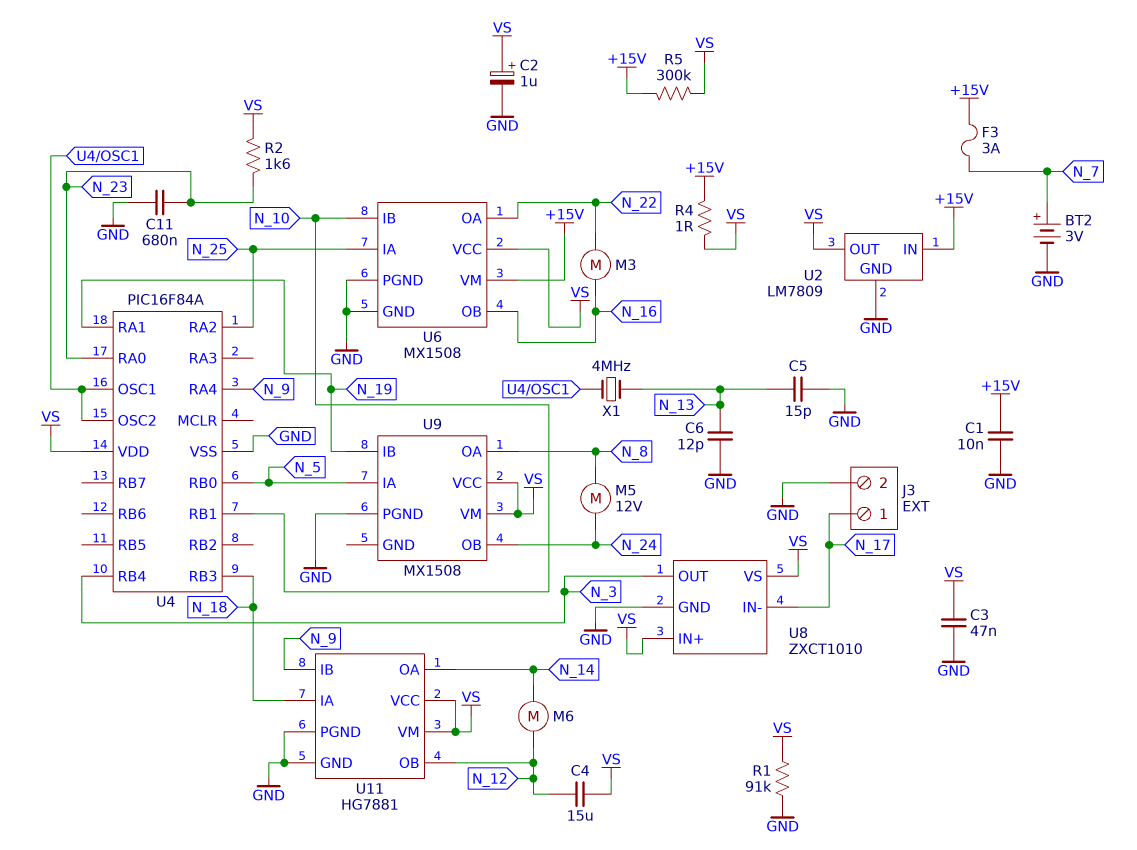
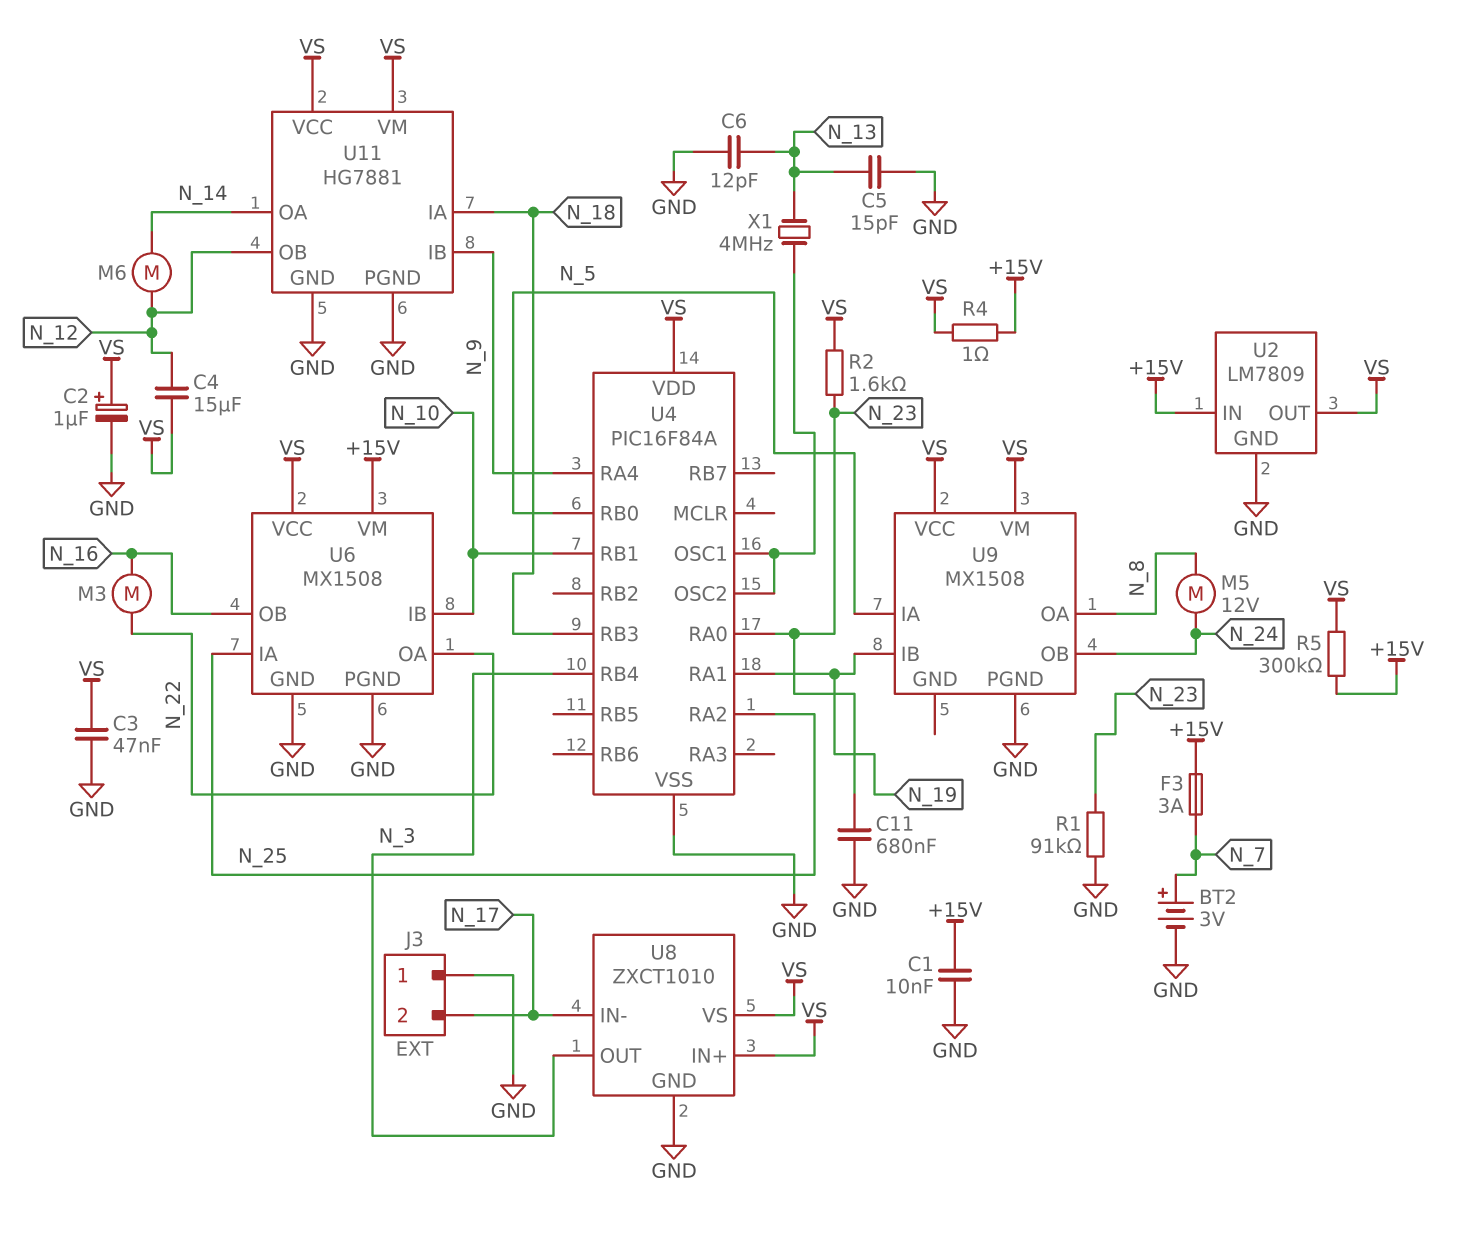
J3 pin 1: N_17 -> GND
J3 pin 2: GND -> N_17
R1: 91k (GND, VS) -> 91k (GND, N_23)

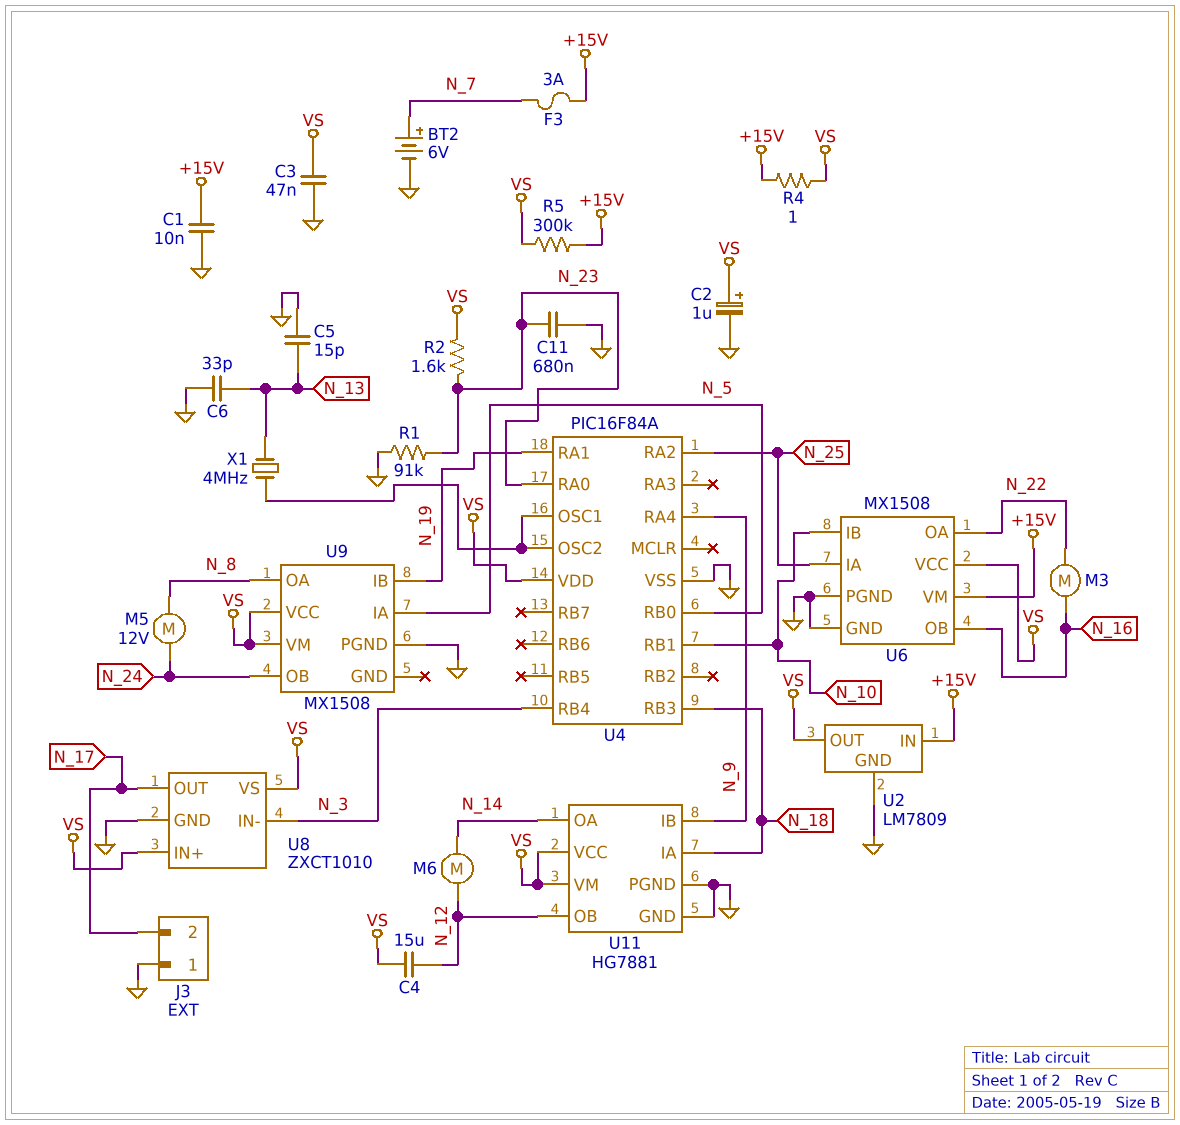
BT2: 3V (plus N_7, minus GND) -> 6V (plus N_7, minus GND)
C6: 12pF (GND, N_13) -> 33pF (GND, N_13)
U8 pin IN-: N_17 -> N_3
U8 pin OUT: N_3 -> N_17

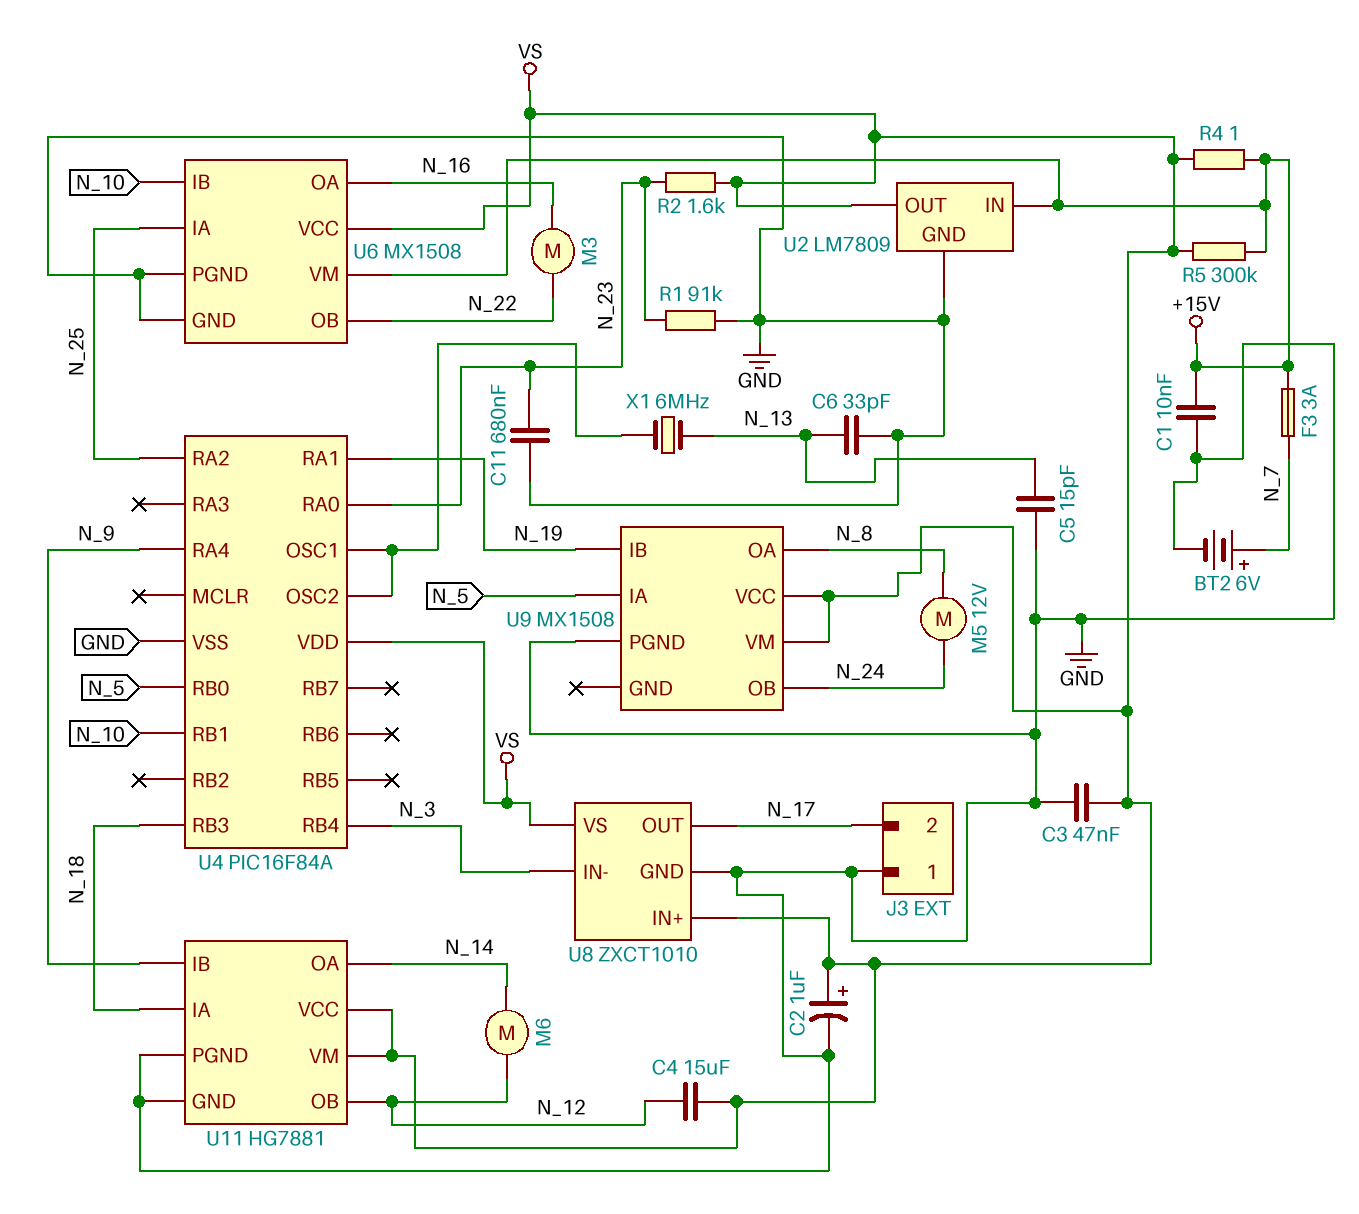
U6 pin OA: N_22 -> N_16
U6 pin OB: N_16 -> N_22
X1: 4MHz (N_13, U4/OSC1) -> 6MHz (N_13, U4/OSC1)

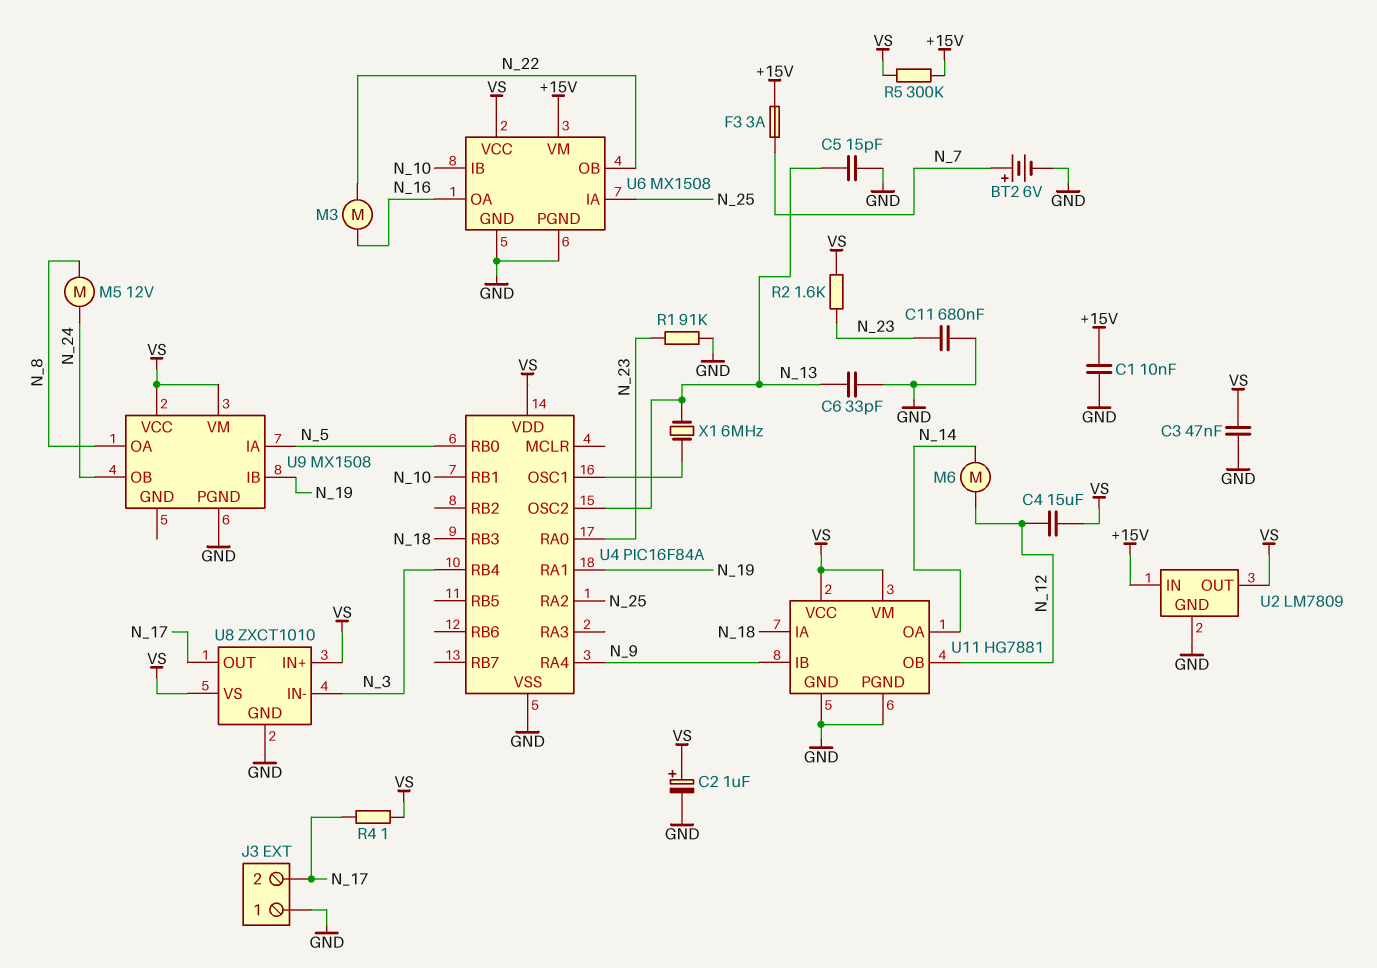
R4: 1 (+15V, VS) -> 1 (N_17, VS)
U4 pin OSC2: U4/OSC1 -> N_13

